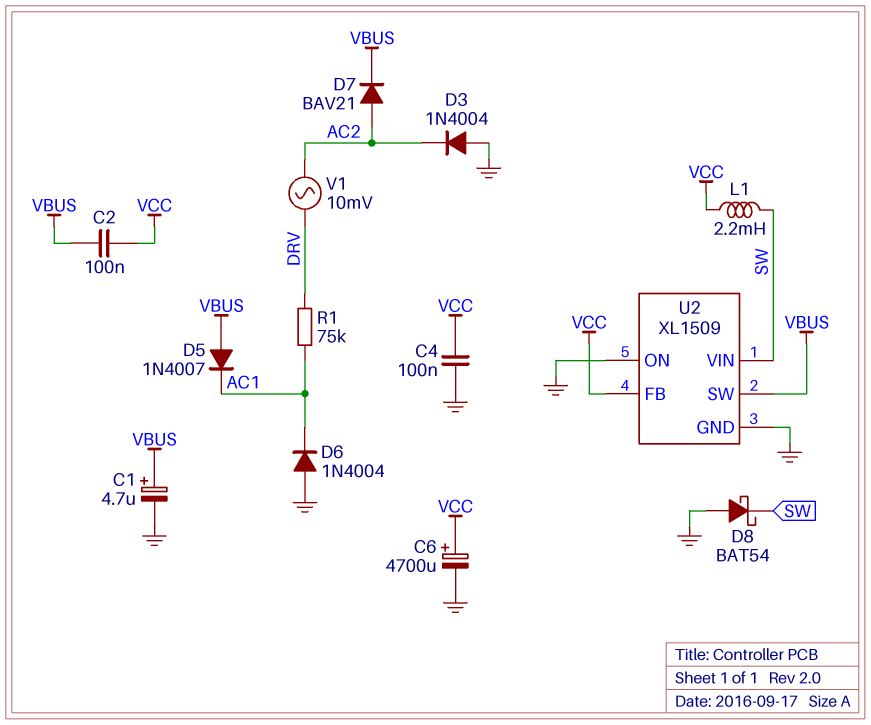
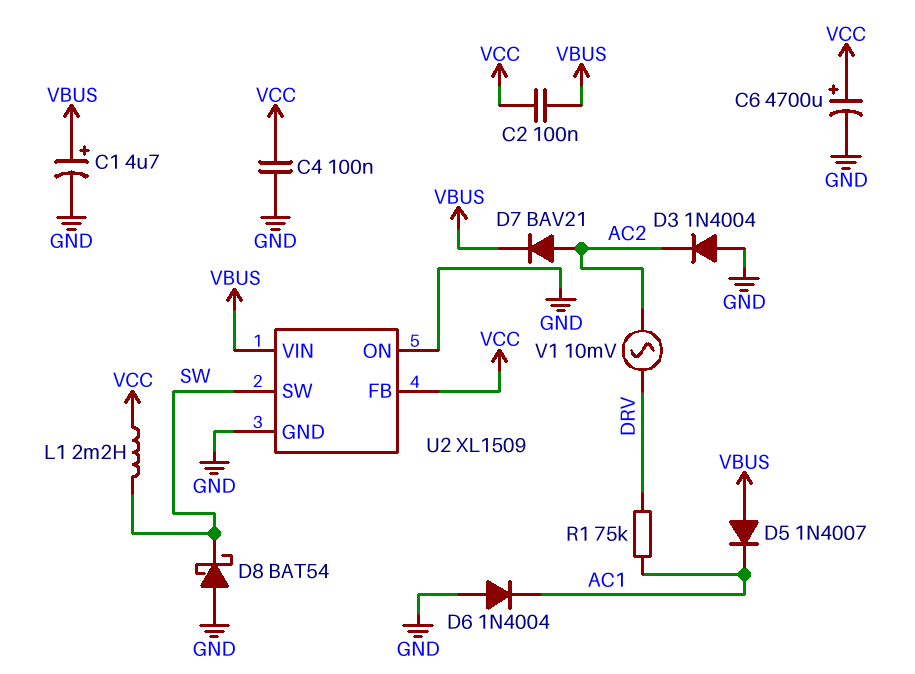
U2 pin SW: VBUS -> SW
U2 pin VIN: SW -> VBUS

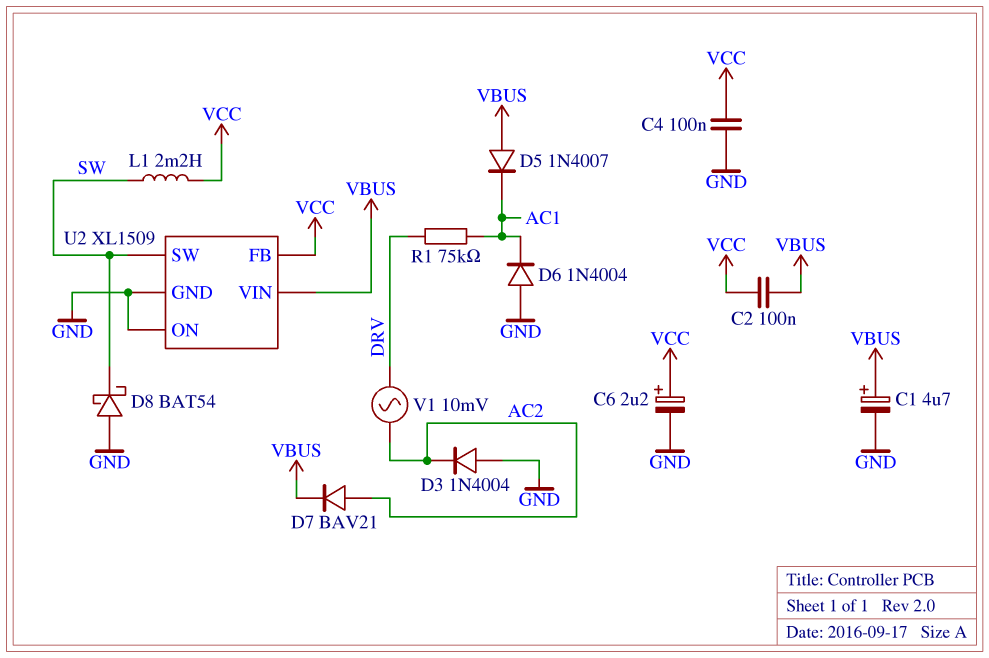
C6: 4700uF (plus VCC, minus GND) -> 2.2uF (plus VCC, minus GND)

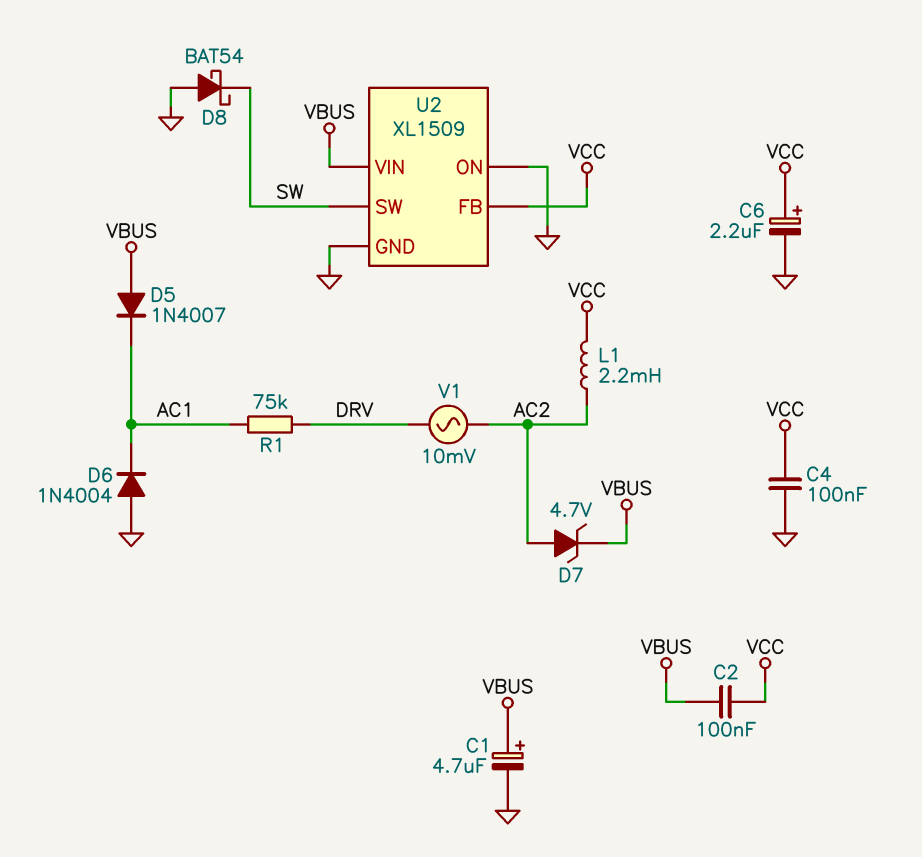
D3: diode 1N4004 (A GND, K AC2) -> none
D7: diode BAV21 (A AC2, K VBUS) -> zener 4.7V (A AC2, K VBUS)
L1: 2.2mH (SW, VCC) -> 2.2mH (AC2, VCC)

